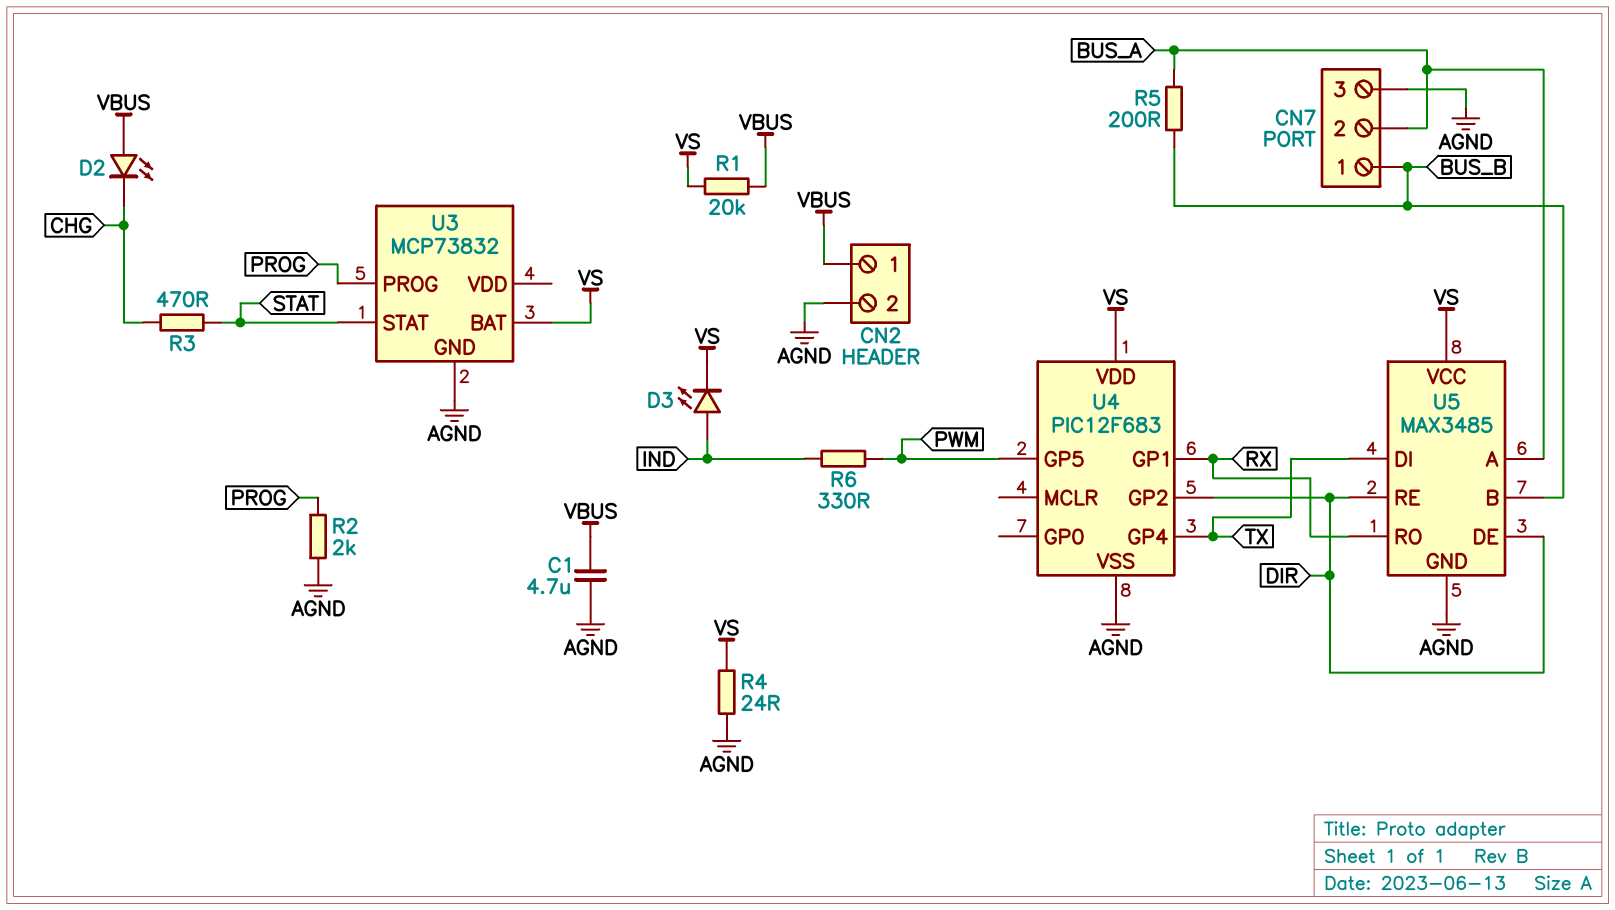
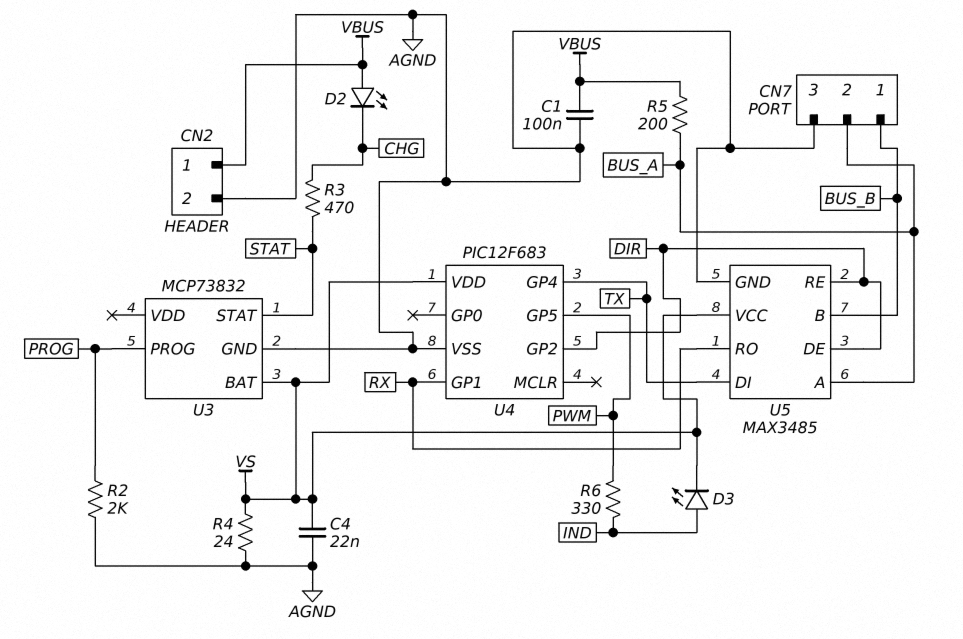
C1: 4.7uF (AGND, VBUS) -> 100nF (AGND, VBUS)
C4: none -> 22nF (AGND, VS)
R1: 20k (VBUS, VS) -> none
R5: 200 (BUS_A, BUS_B) -> 200 (BUS_A, VBUS)

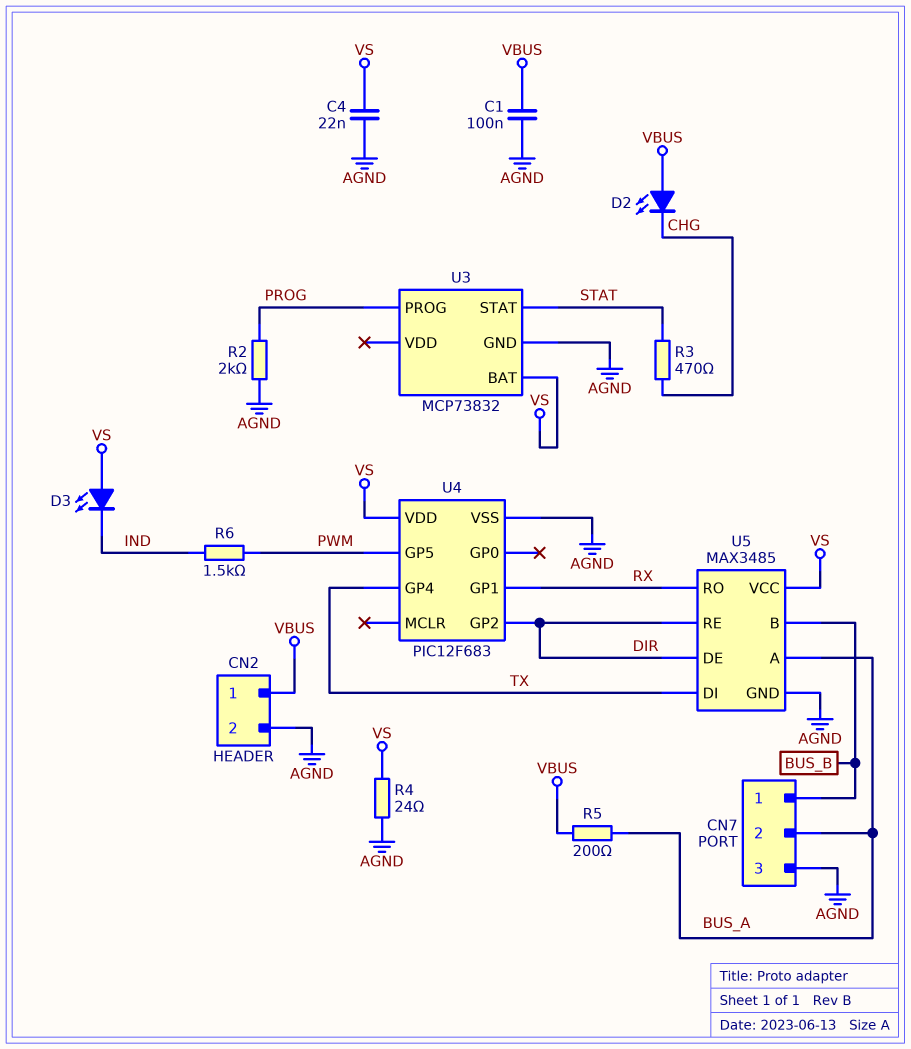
D3: LED (A IND, K VS) -> LED (A VS, K IND)
R6: 330 (IND, PWM) -> 1.5k (IND, PWM)

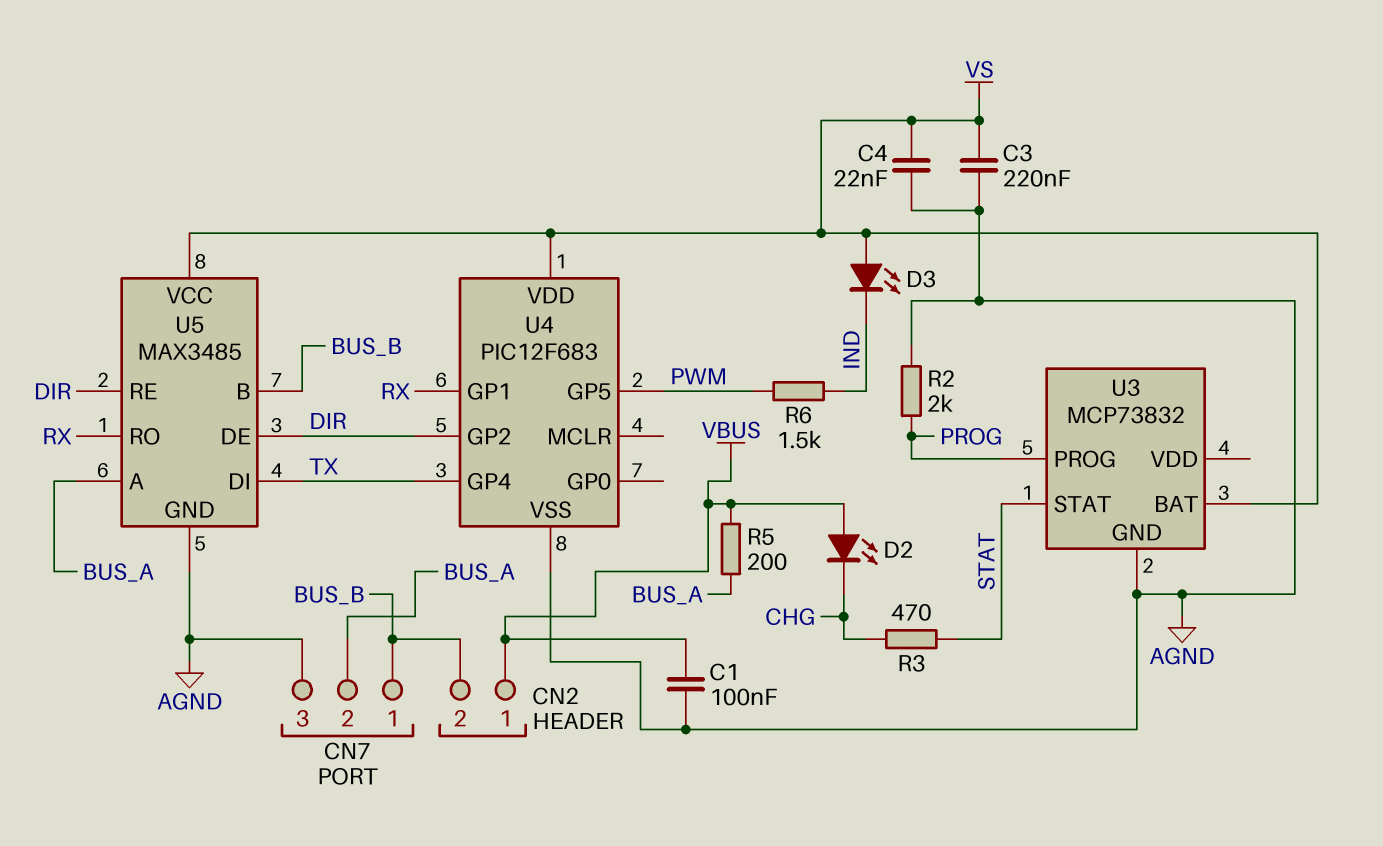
C3: none -> 220nF (AGND, VS)
CN2 pin 2: AGND -> BUS_B
R4: 24 (AGND, VS) -> none

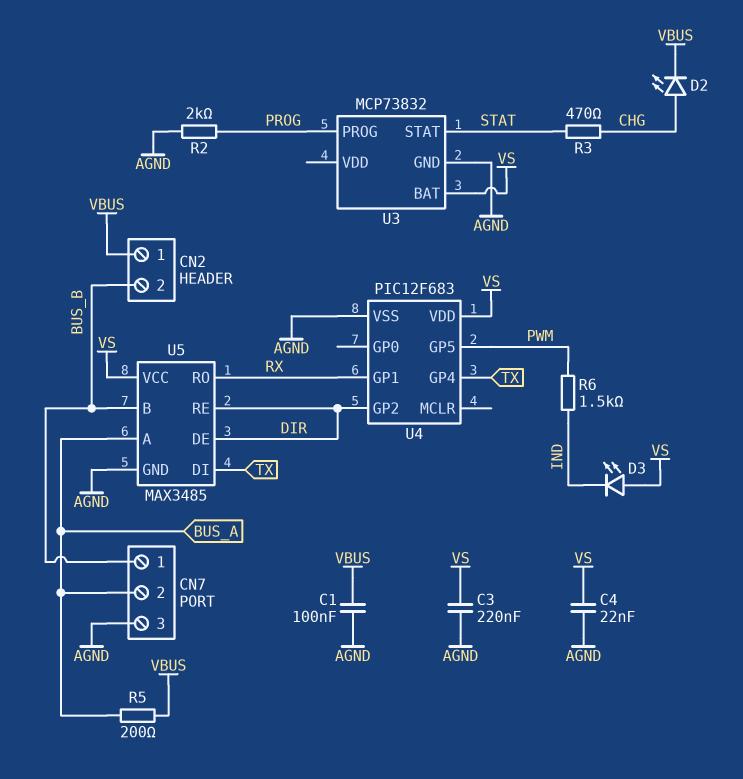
D2: LED (A VBUS, K CHG) -> LED (A CHG, K VBUS)

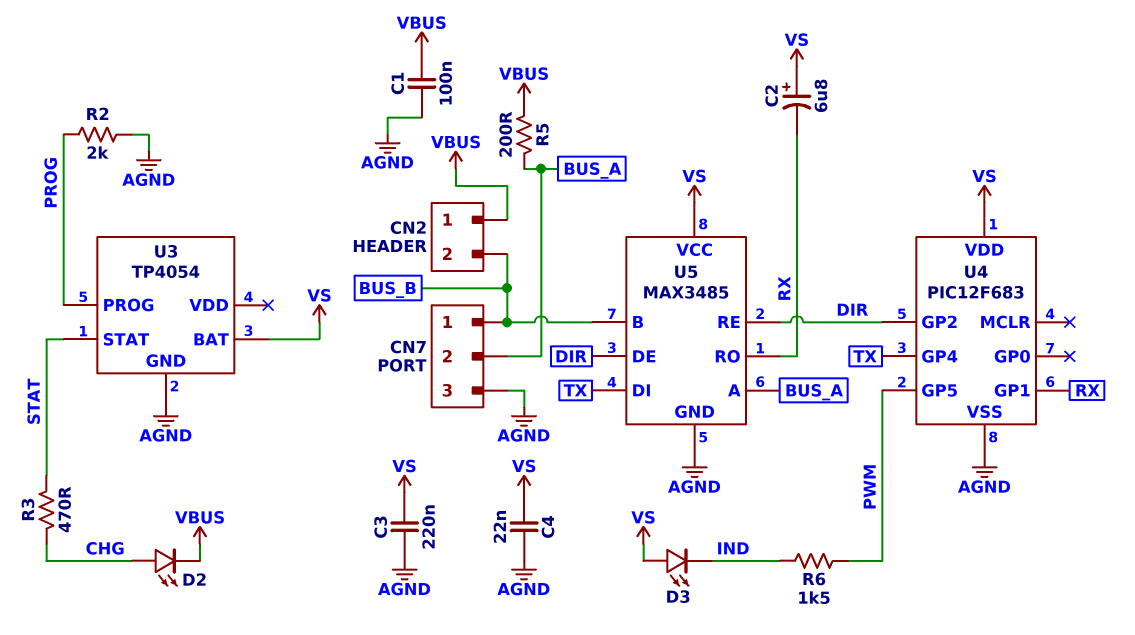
C2: none -> 6.8uF (plus VS, minus RX)
U3: MCP73832 -> TP4054

